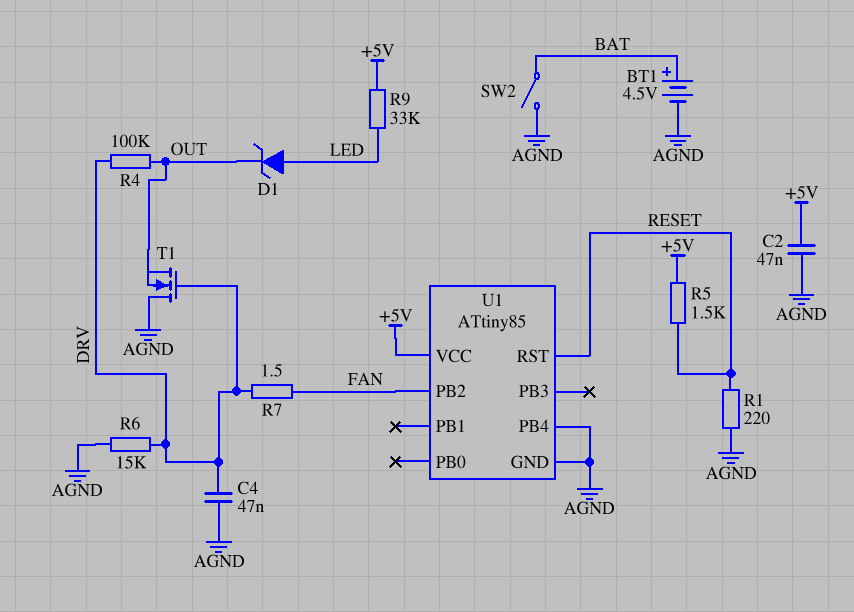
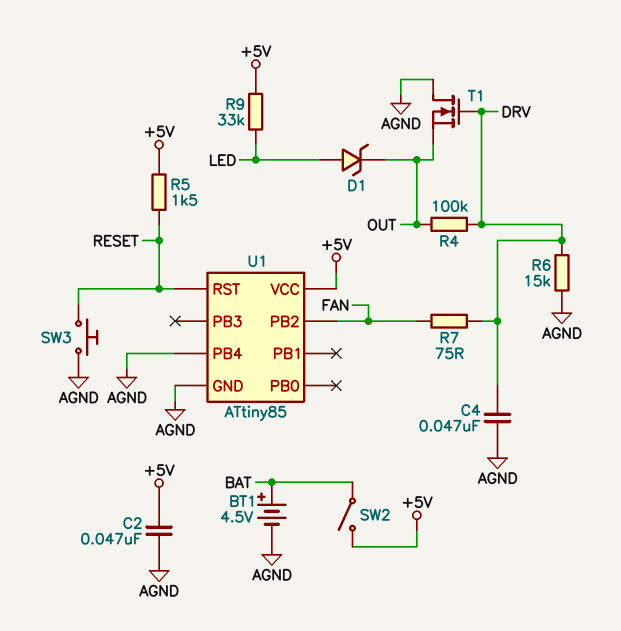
R1: 220 (AGND, RESET) -> none
R7: 1.5 (DRV, FAN) -> 75 (DRV, FAN)
SW2: switch (AGND, BAT) -> switch (+5V, BAT)
SW3: none -> button (AGND, RESET)

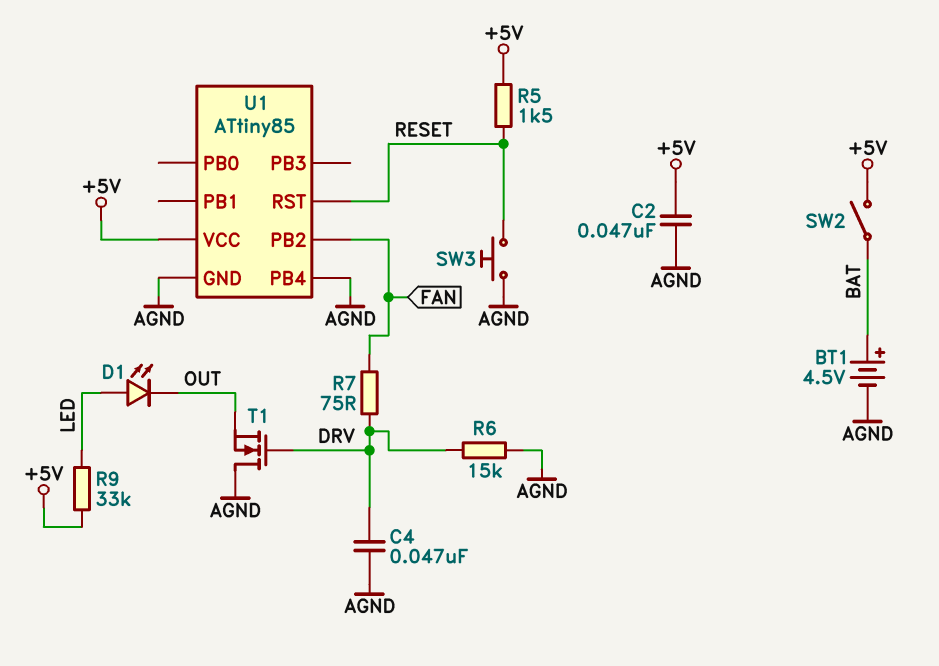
D1: zener (A LED, K OUT) -> LED (A LED, K OUT)
R4: 100k (DRV, OUT) -> none

